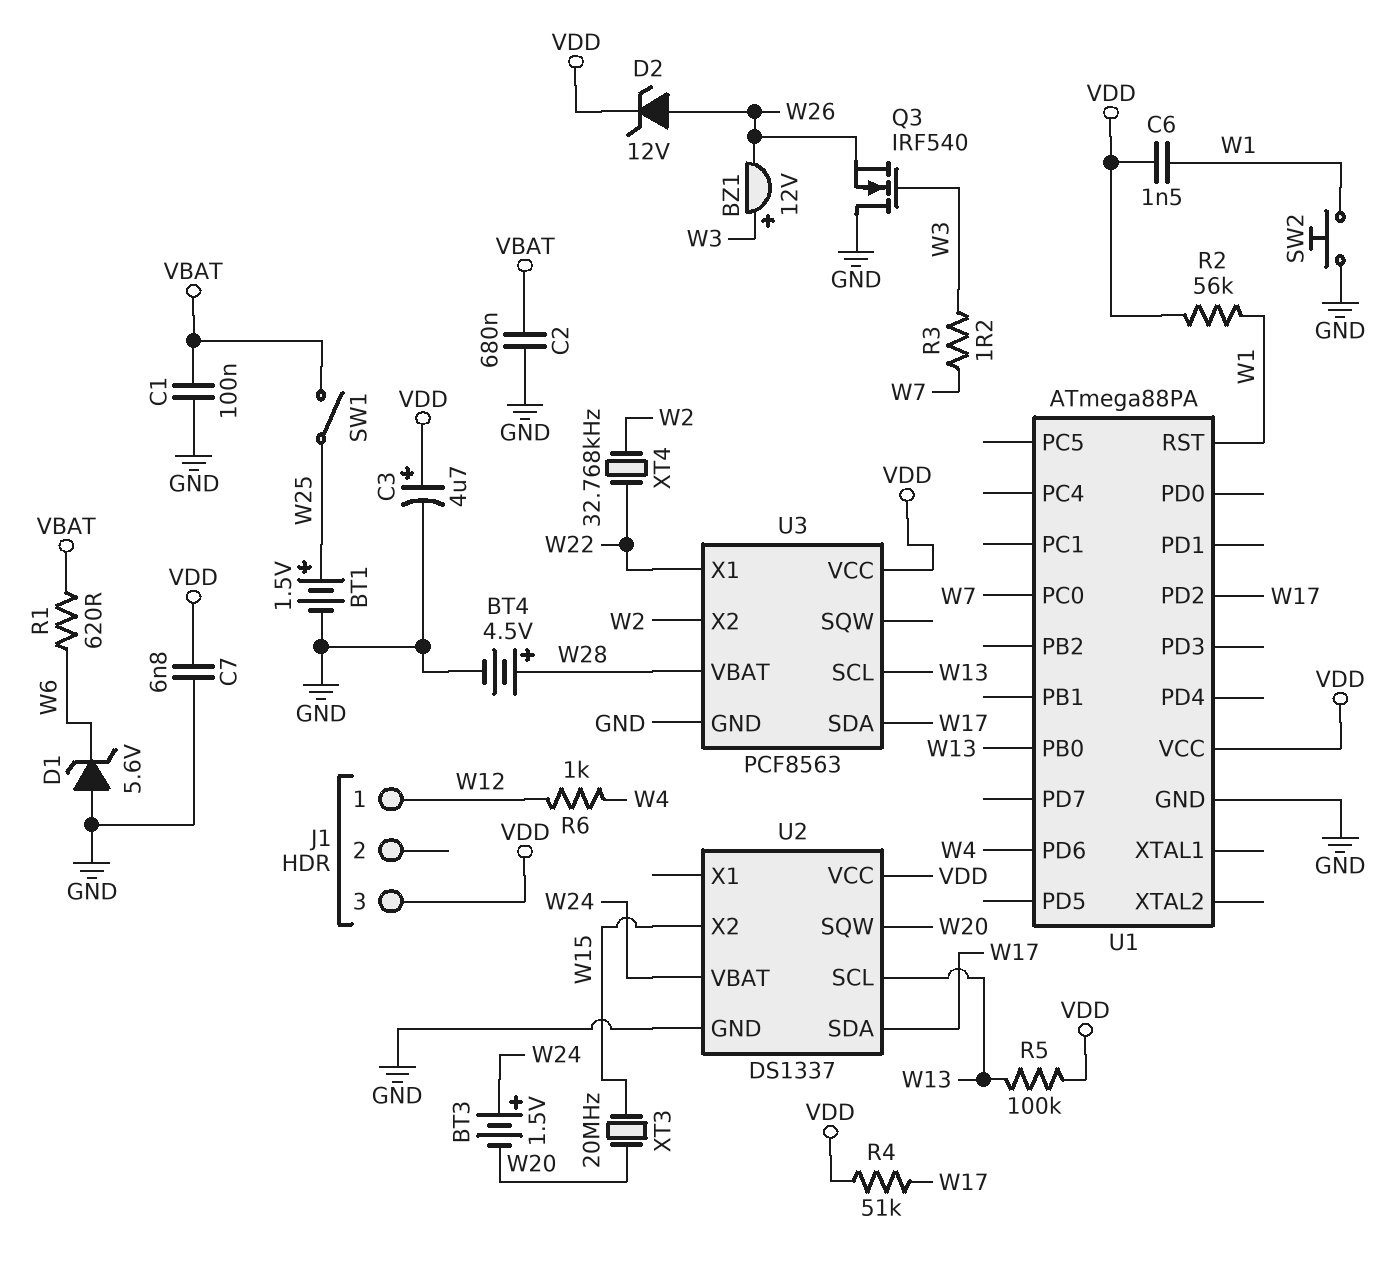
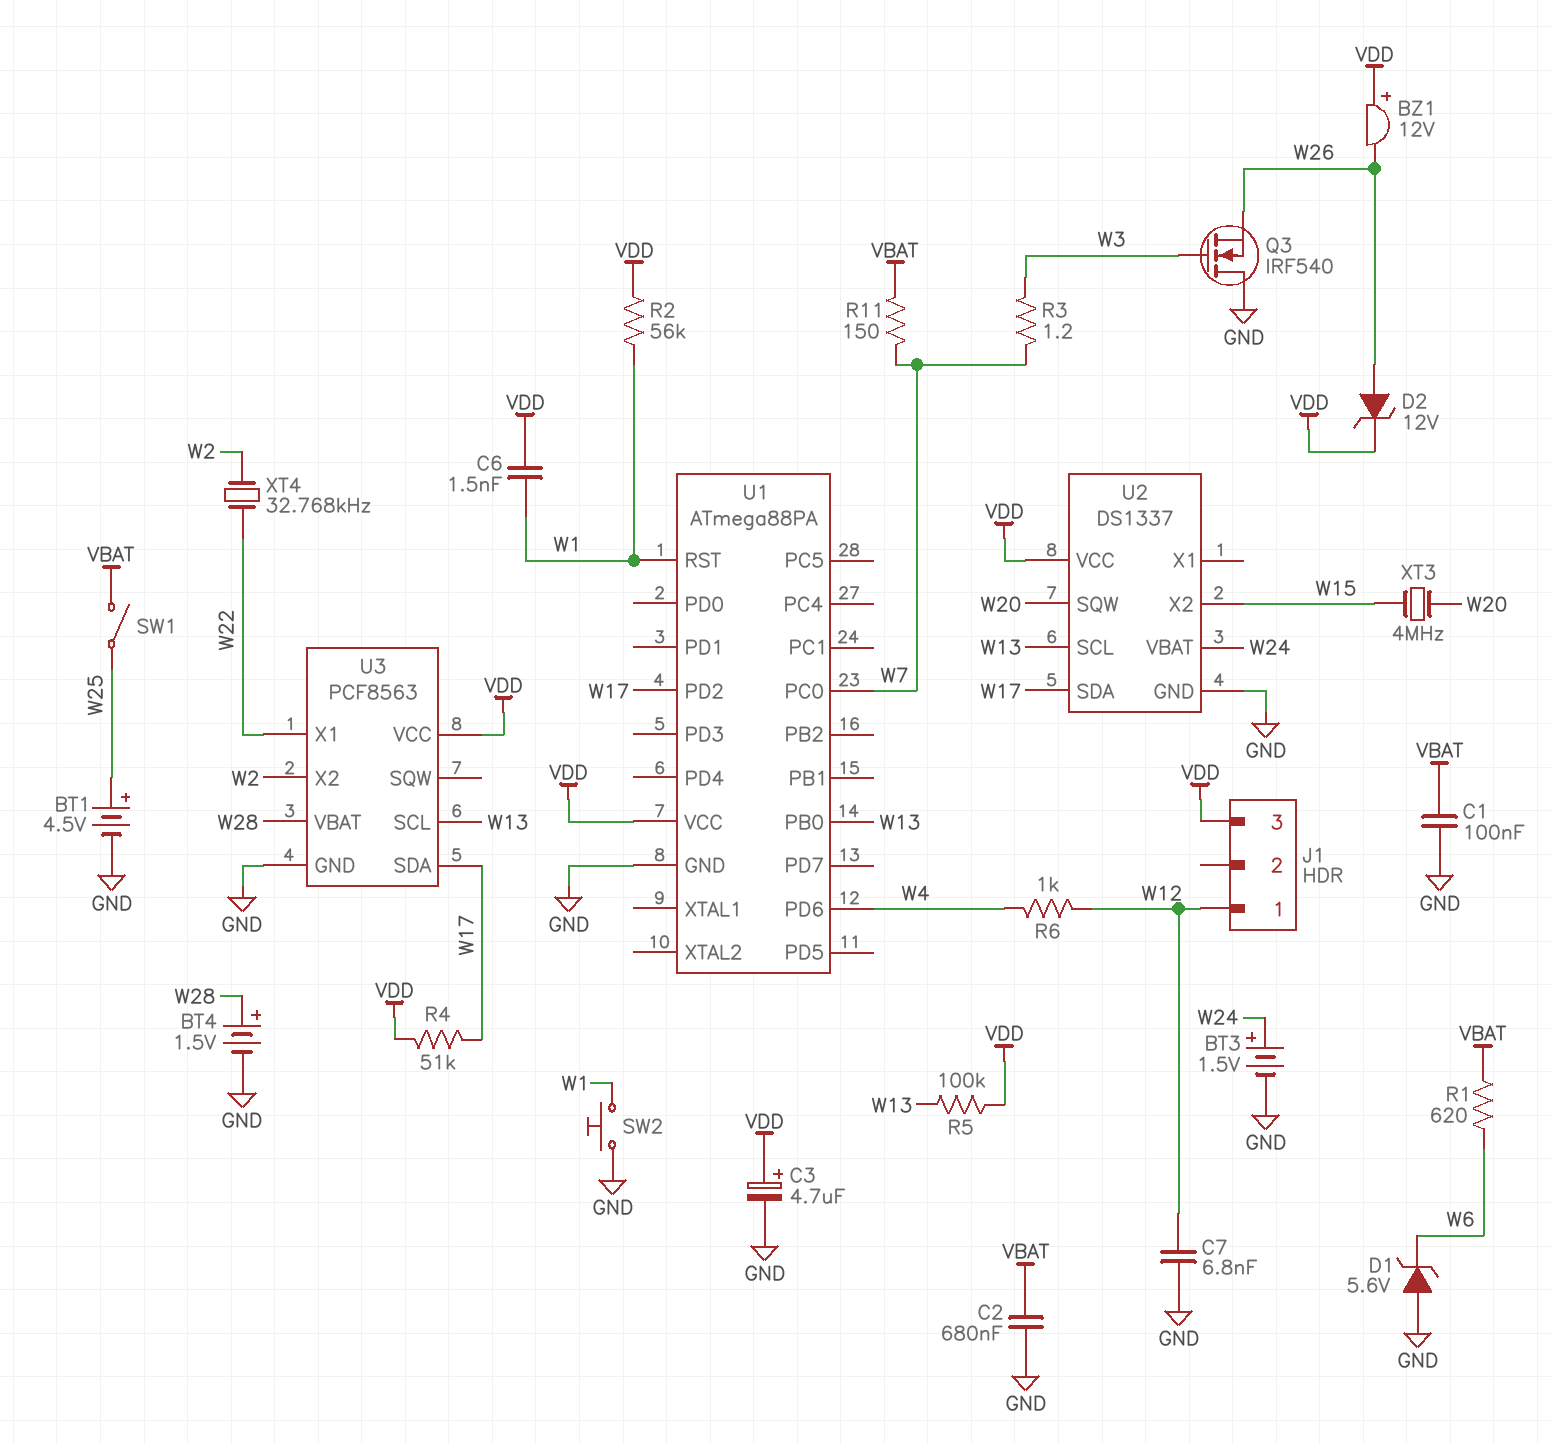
BT1: 1.5V (plus W25, minus GND) -> 4.5V (plus W25, minus GND)
BT3: 1.5V (plus W24, minus W20) -> 1.5V (plus W24, minus GND)
BT4: 4.5V (plus W28, minus GND) -> 1.5V (plus W28, minus GND)
BZ1: buzzer 12V (plus W3, minus W26) -> buzzer 12V (plus VDD, minus W26)
C7: 6.8nF (GND, VDD) -> 6.8nF (GND, W12)
R11: none -> 150 (VBAT, W7)
XT3: 20MHz (W15, W20) -> 4MHz (W15, W20)

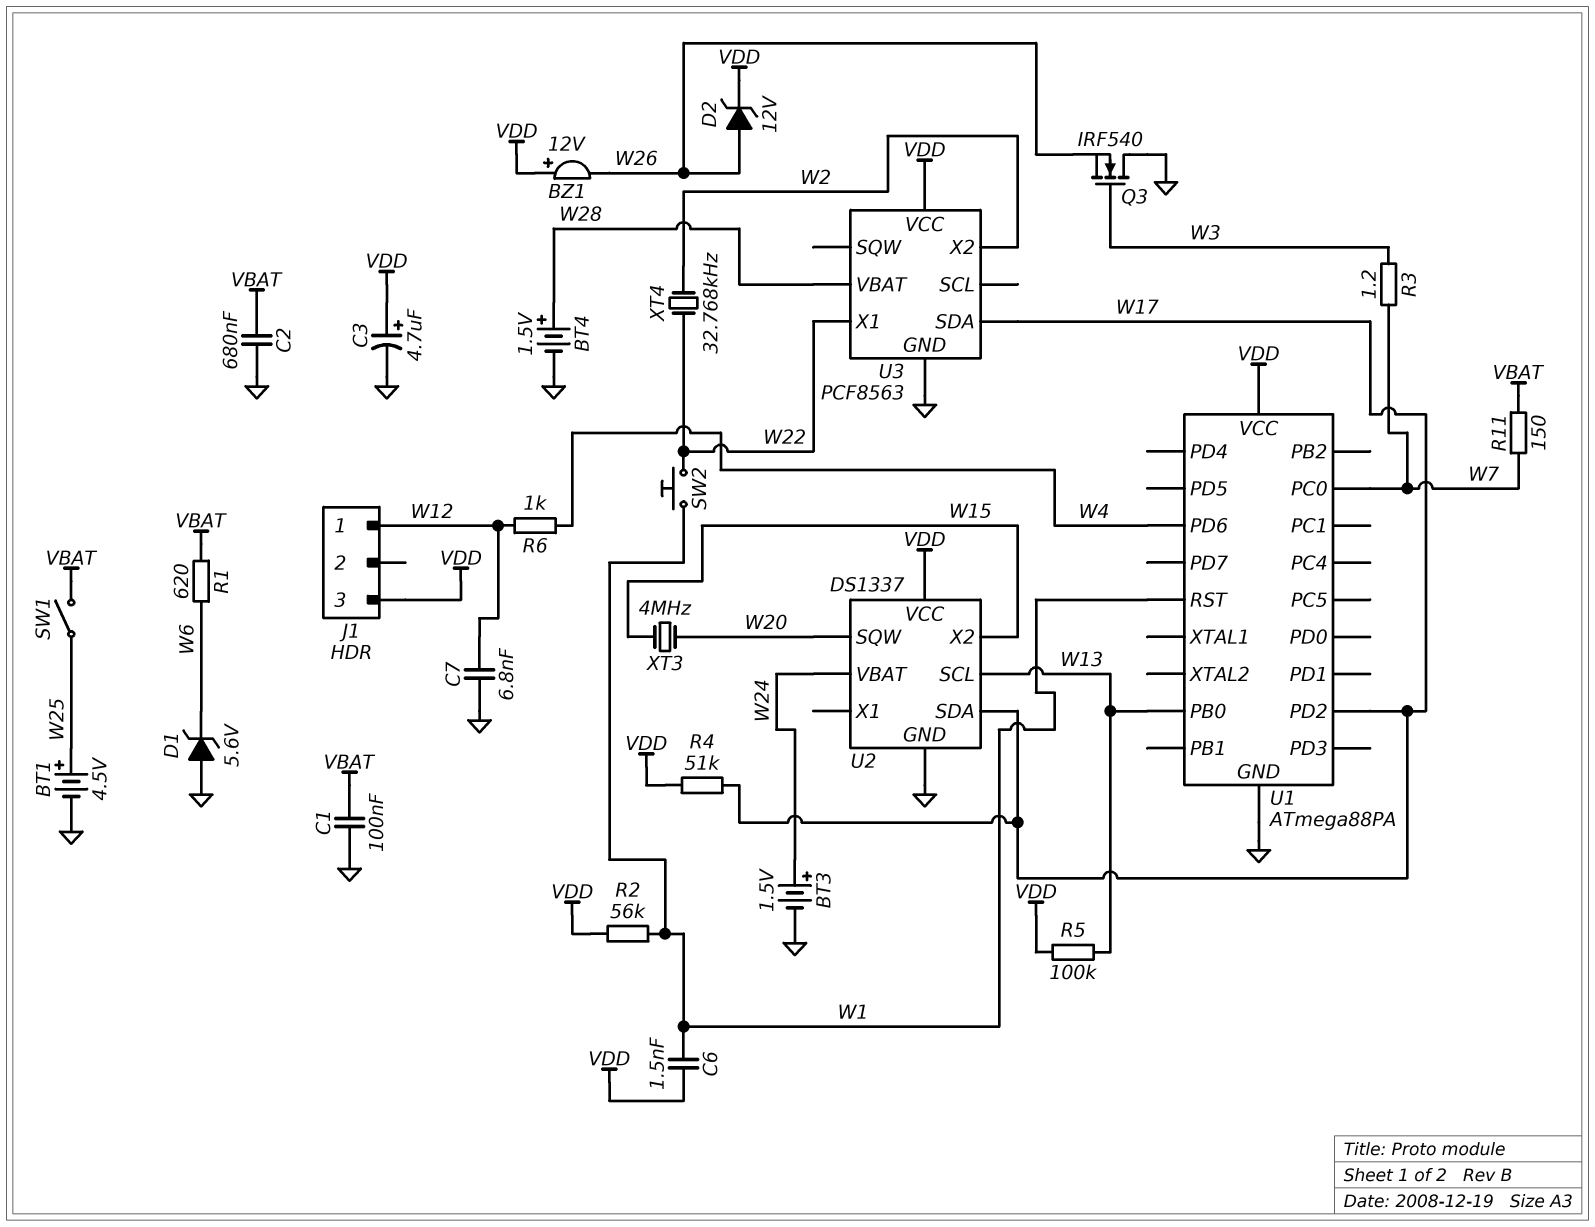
SW2: button (GND, W1) -> button (W1, W22)
U3 pin SCL: W13 -> none

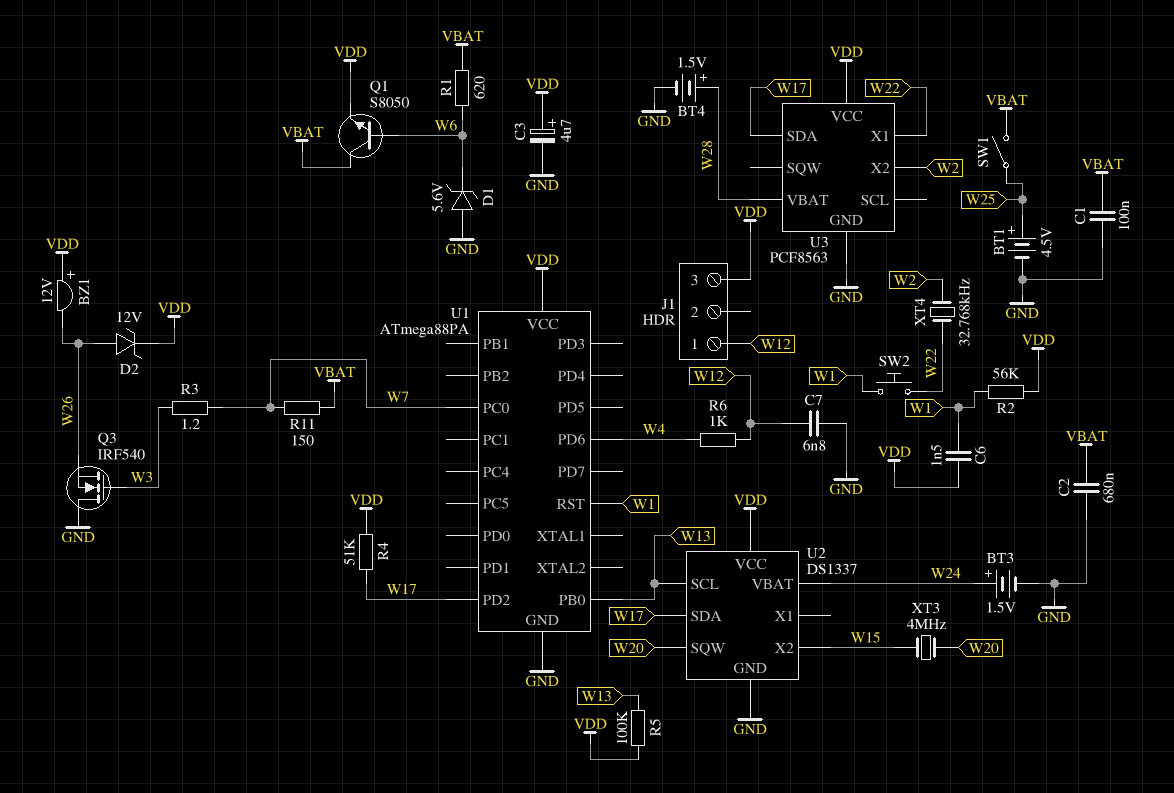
Q1: none -> NPN S8050 (B W6, C VBAT, E VDD)

